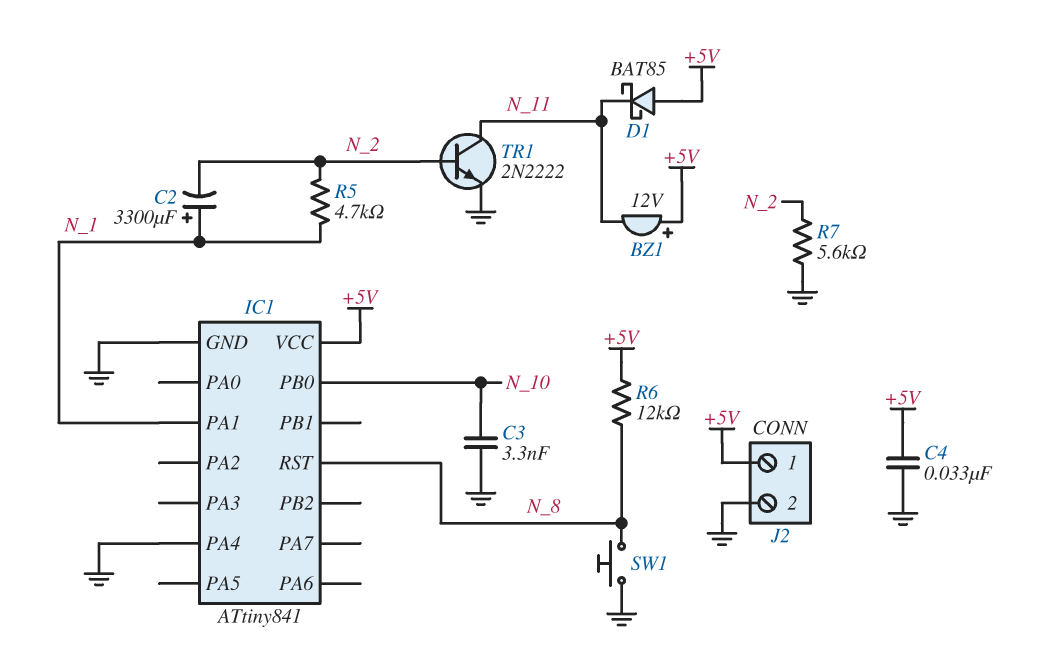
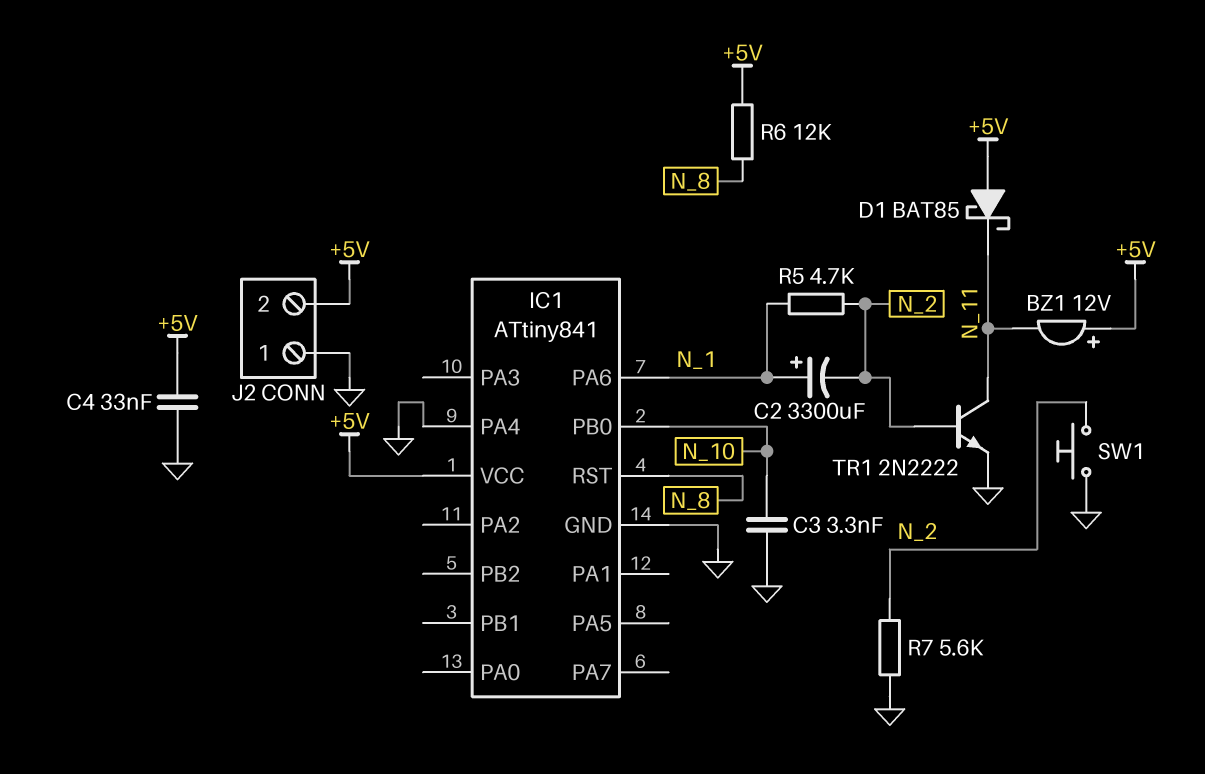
IC1 pin PA1: N_1 -> none
IC1 pin PA6: none -> N_1
J2 pin 1: +5V -> GND
J2 pin 2: GND -> +5V
SW1: button (GND, N_8) -> button (GND, N_2)

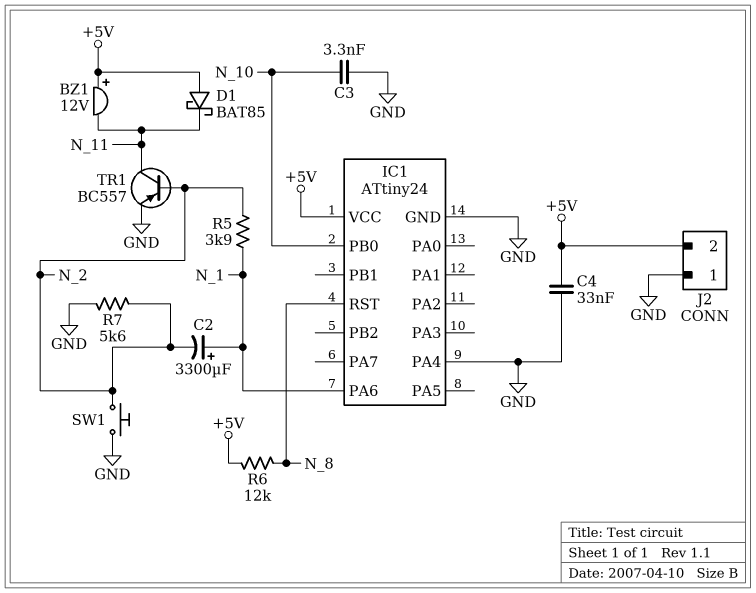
IC1: ATtiny841 -> ATtiny24
R5: 4.7k (N_1, N_2) -> 3.9k (N_1, N_2)
TR1: NPN 2N2222 (B N_2, C N_11, E GND) -> PNP BC557 (B N_2, C N_11, E GND)

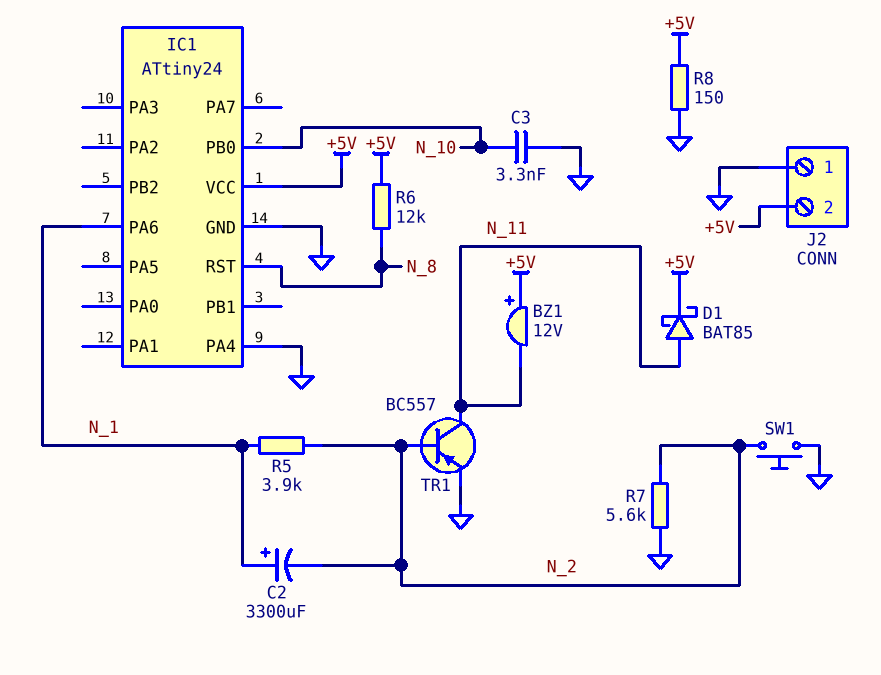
C4: 33nF (+5V, GND) -> none
D1: schottky BAT85 (A +5V, K N_11) -> schottky BAT85 (A N_11, K +5V)
R8: none -> 150 (+5V, GND)

